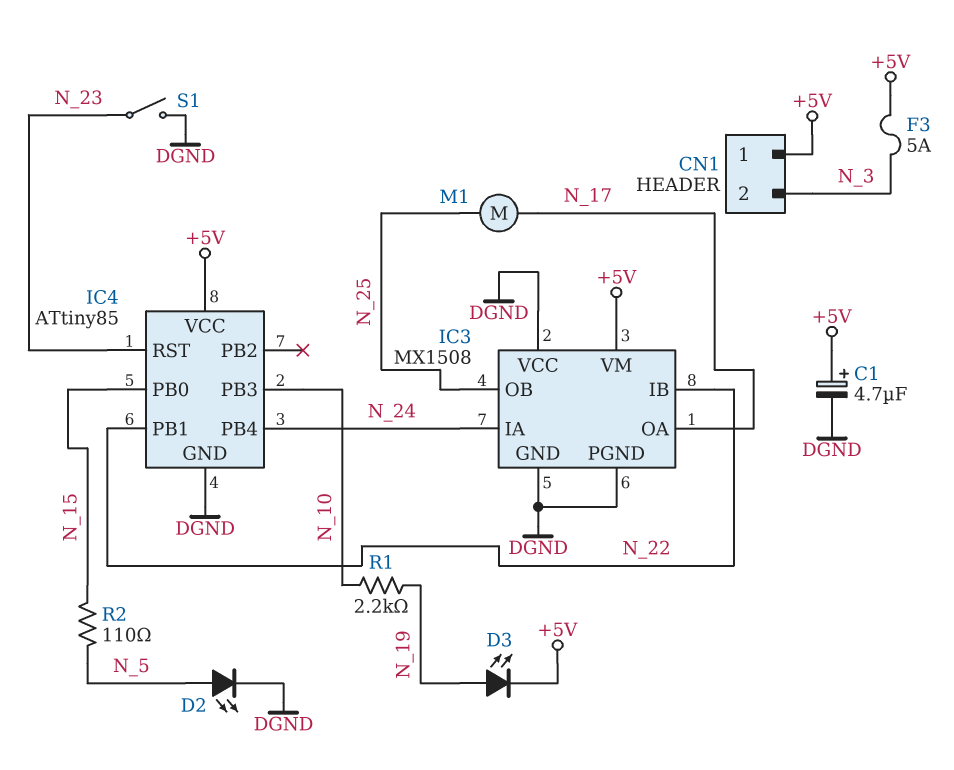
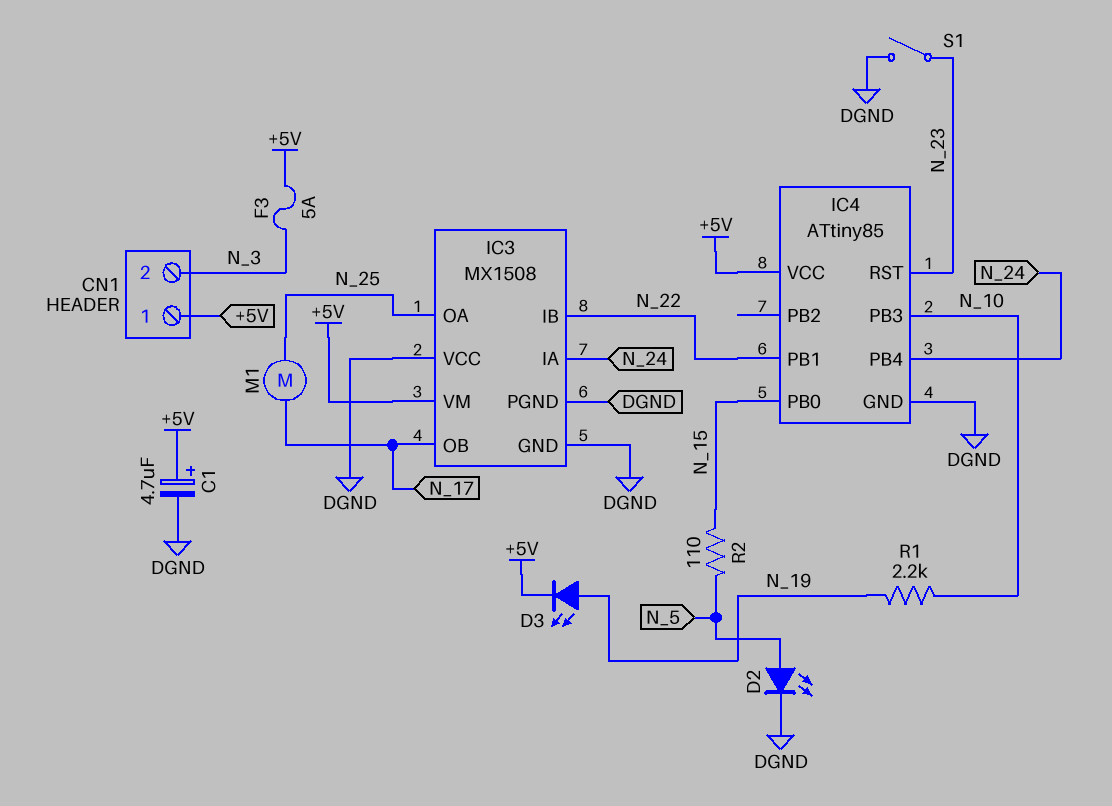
IC3 pin OA: N_17 -> N_25
IC3 pin OB: N_25 -> N_17

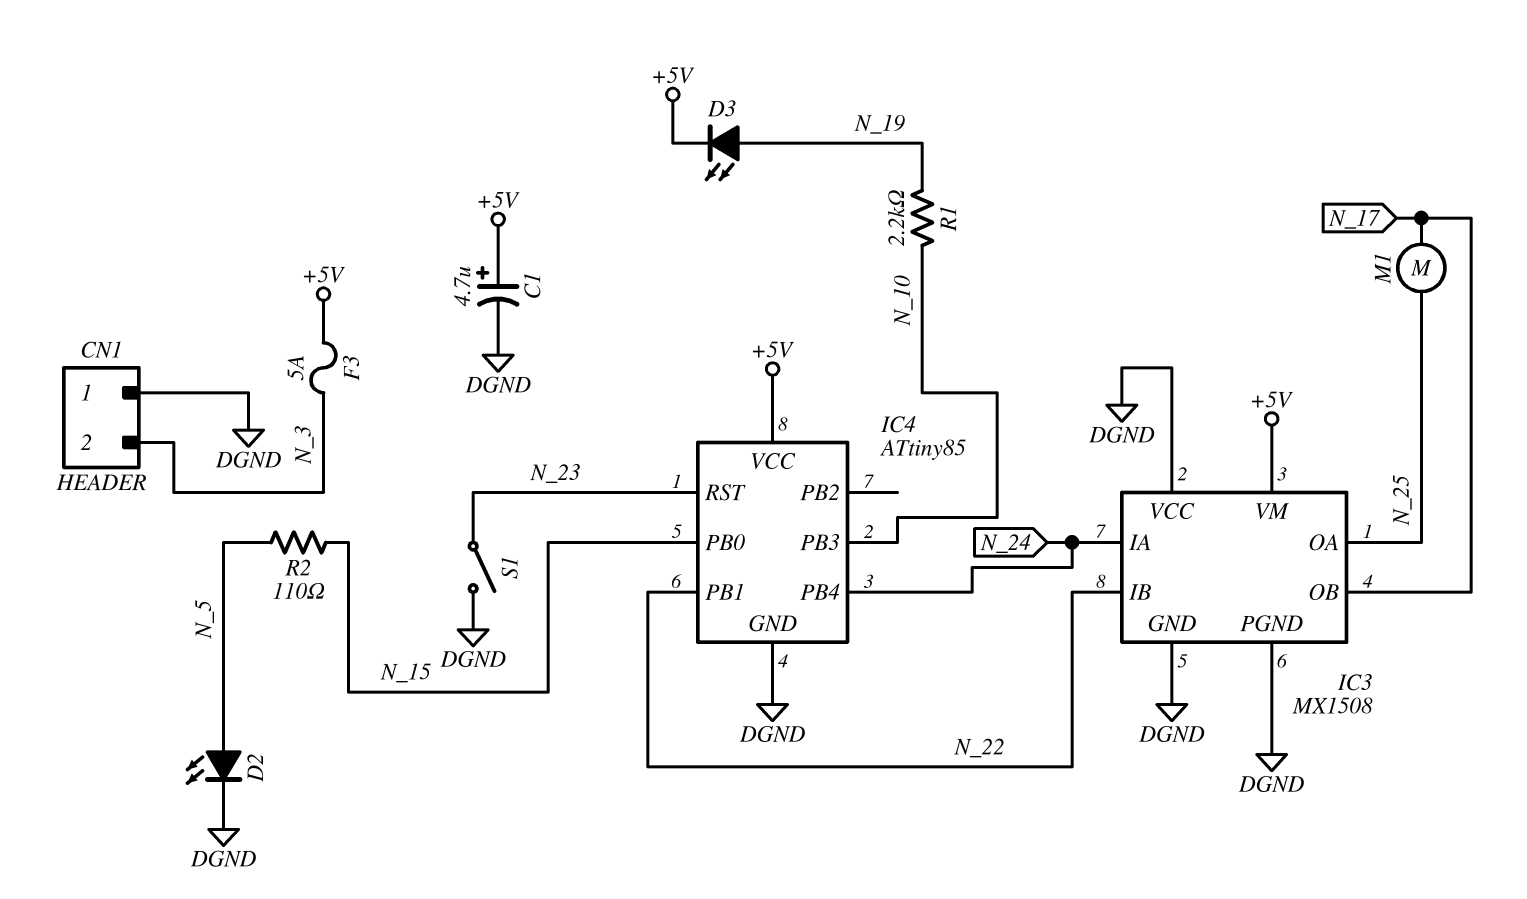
CN1 pin 1: +5V -> DGND

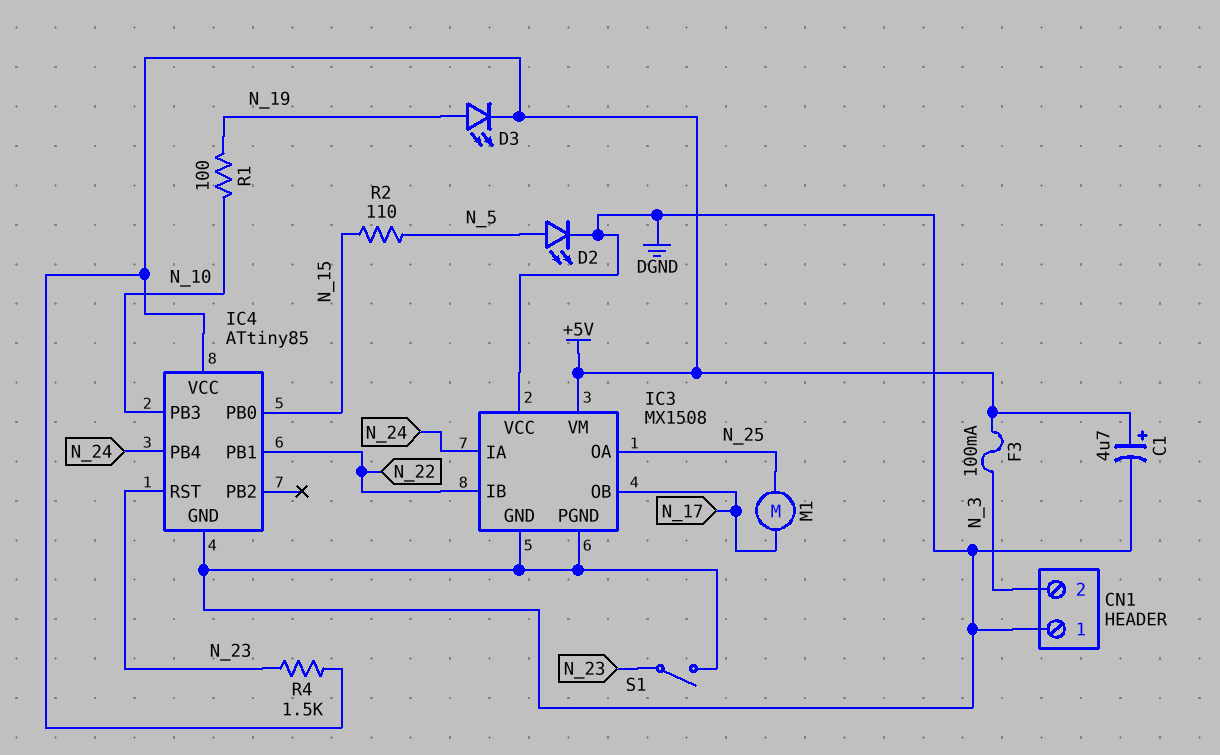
F3: 5A (+5V, N_3) -> 100mA (+5V, N_3)
R1: 2.2k (N_10, N_19) -> 100 (N_10, N_19)
R4: none -> 1.5k (+5V, N_23)

